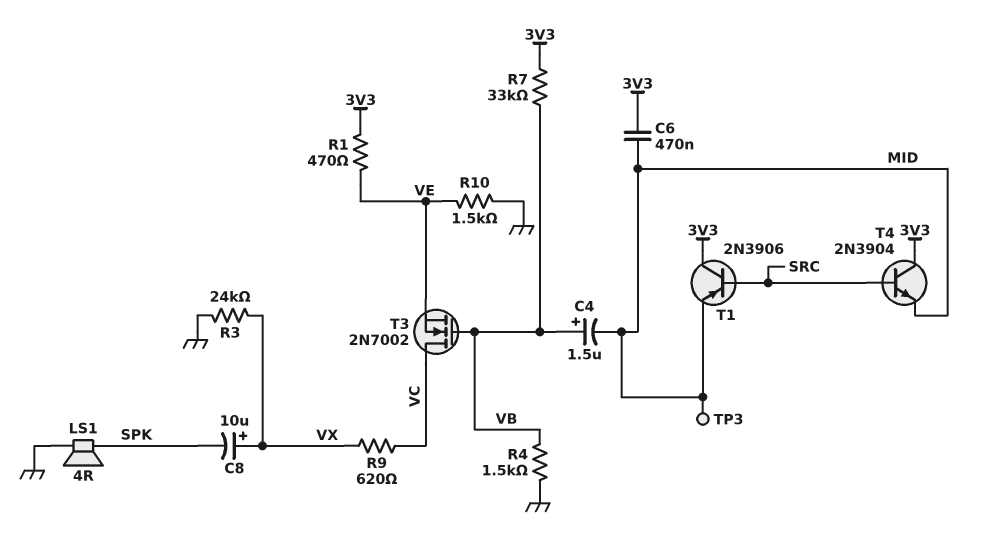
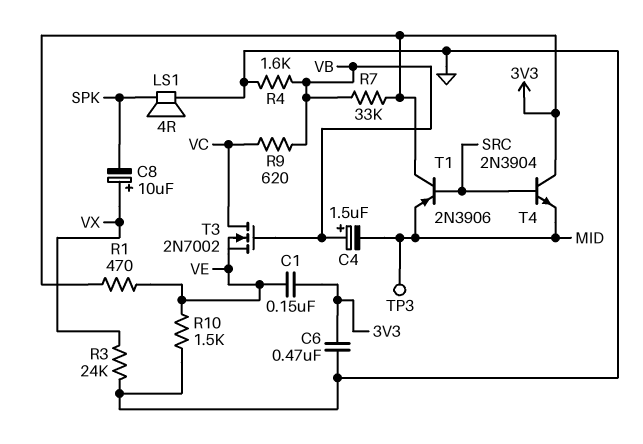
C1: none -> 150nF (3V3, VE)
C6: 470nF (3V3, MID) -> 470nF (3V3, GND)
R4: 1.5k (GND, VB) -> 1.6k (GND, VB)
R9: 620 (VC, VX) -> 620 (VB, VC)

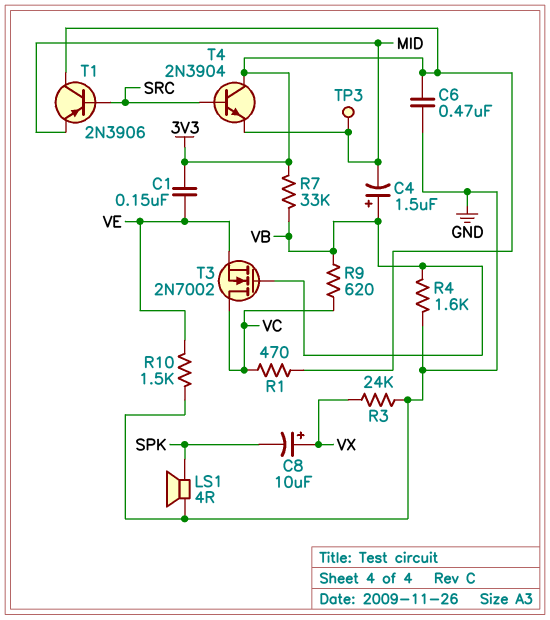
R1: 470 (3V3, VE) -> 470 (3V3, VC)

